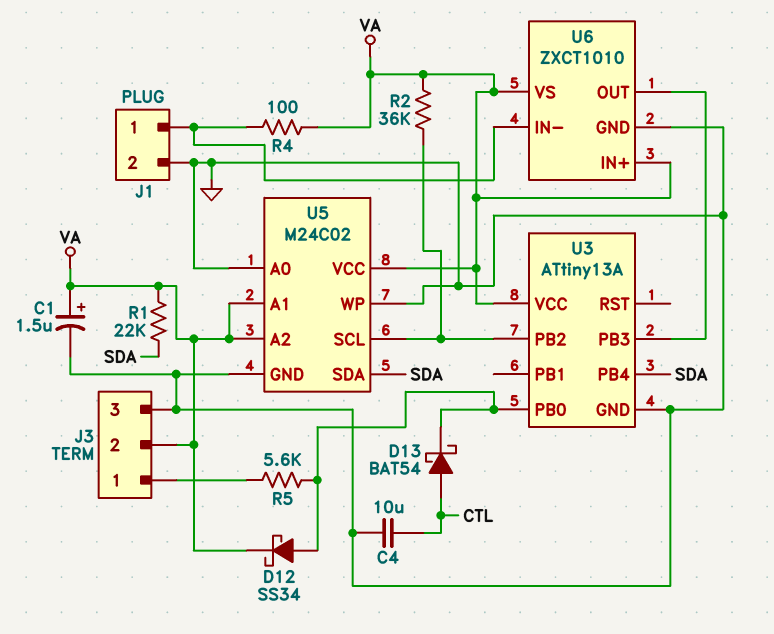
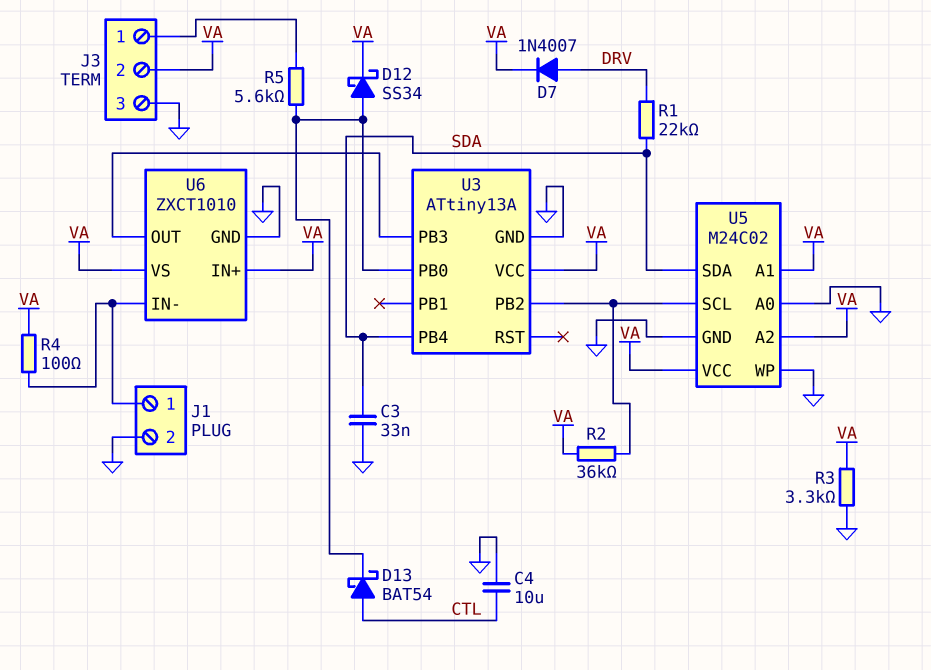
C1: 1.5uF (plus VA, minus GND) -> none
C3: none -> 33nF (GND, SDA)
D7: none -> diode 1N4007 (A DRV, K VA)
R1: 22k (SDA, VA) -> 22k (DRV, SDA)
R3: none -> 3.3k (GND, VA)

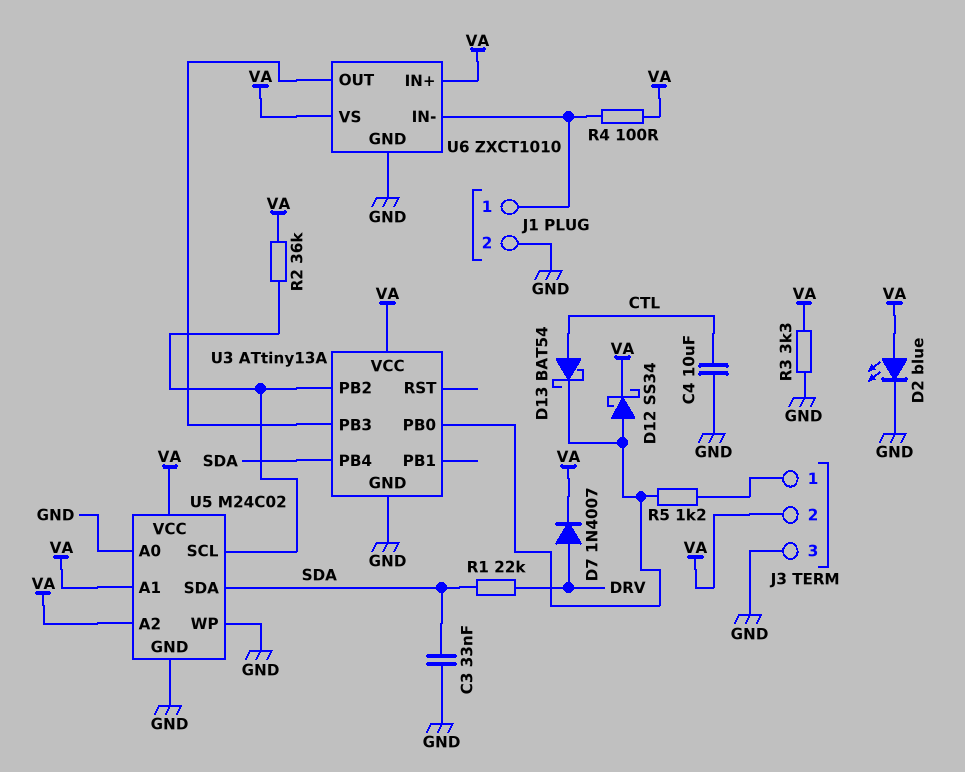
D2: none -> LED blue (A VA, K GND)
R5: 5.6k (J3/1, U3/PB0) -> 1.2k (J3/1, U3/PB0)

